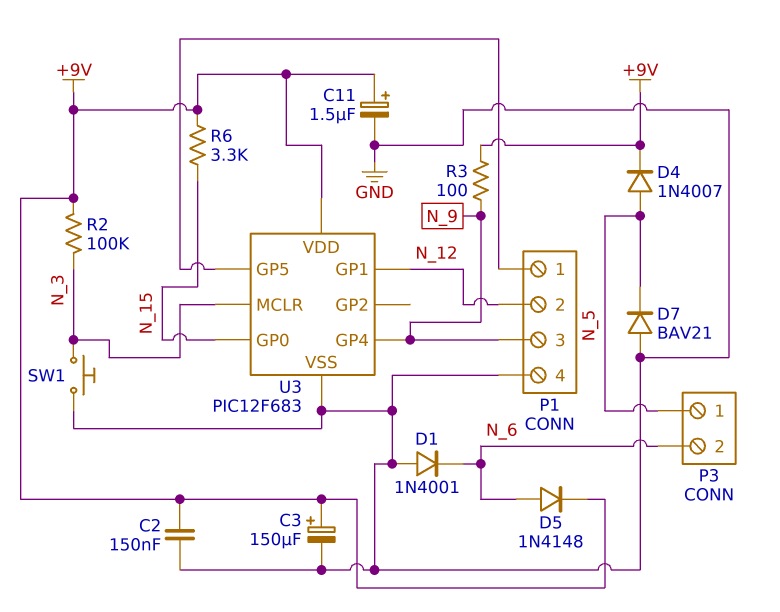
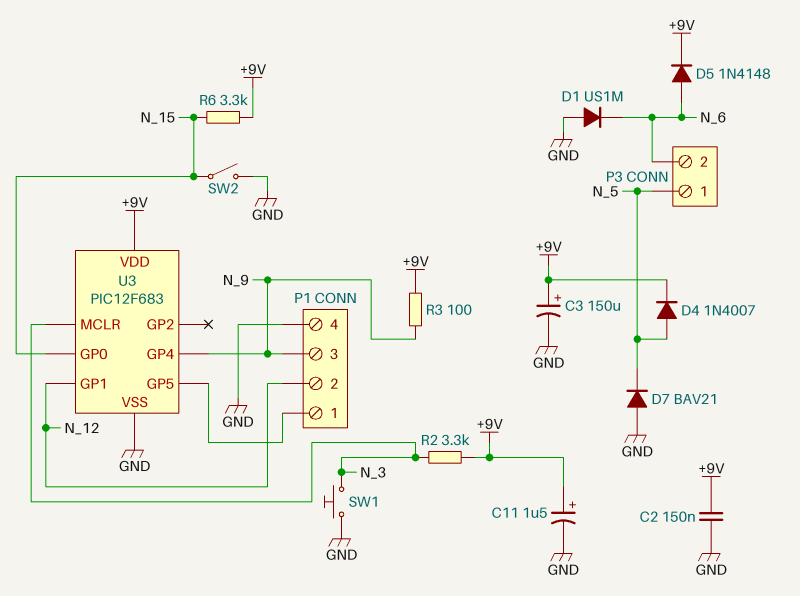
D1: diode 1N4001 (A GND, K N_6) -> diode US1M (A GND, K N_6)
R2: 100k (+9V, N_3) -> 3.3k (+9V, N_3)
SW2: none -> switch (GND, N_15)

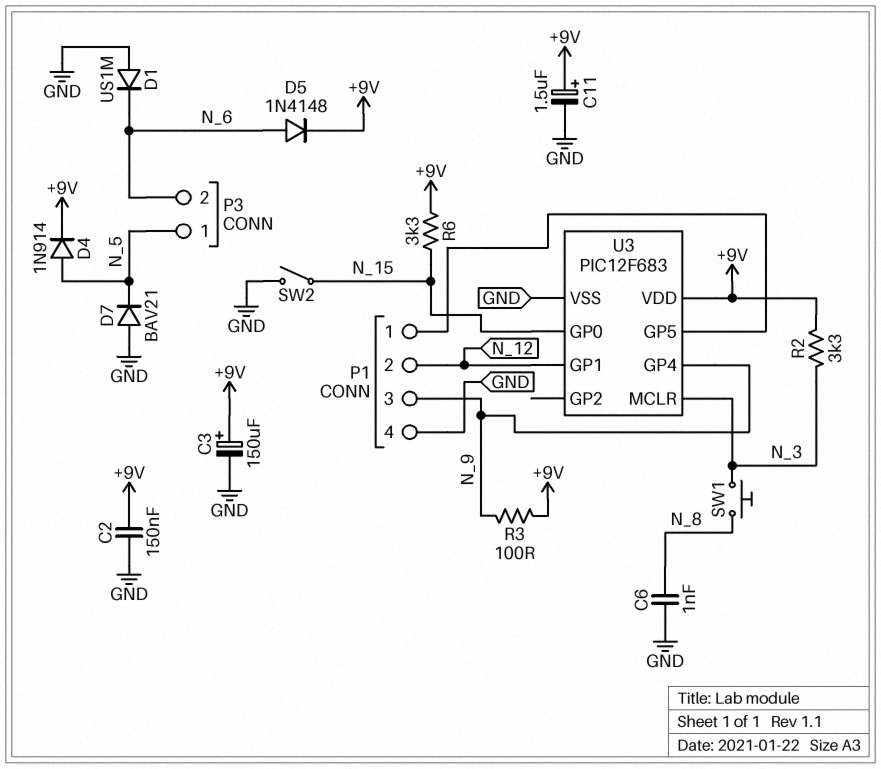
C6: none -> 1nF (GND, N_8)
D4: diode 1N4007 (A N_5, K +9V) -> diode 1N914 (A N_5, K +9V)
SW1: button (GND, N_3) -> button (N_3, N_8)

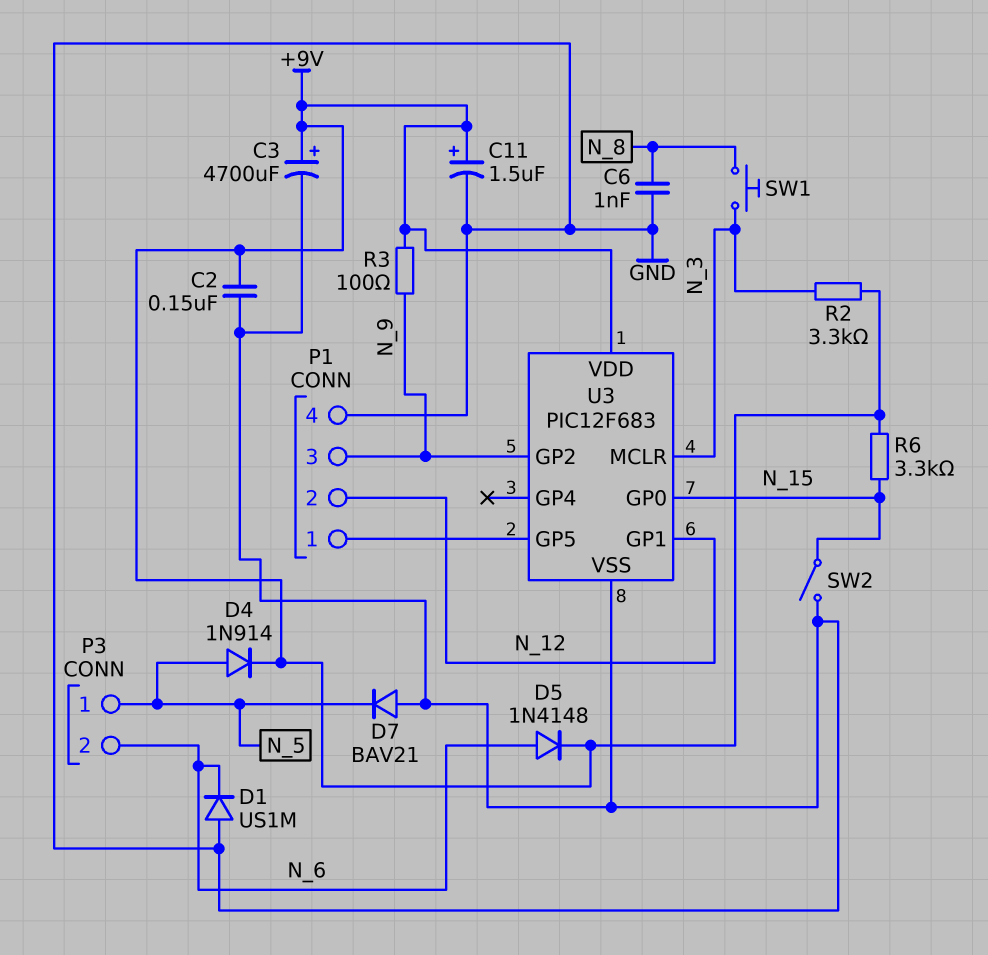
C3: 150uF (plus +9V, minus GND) -> 4700uF (plus +9V, minus GND)
U3 pin GP2: none -> N_9
U3 pin GP4: N_9 -> none

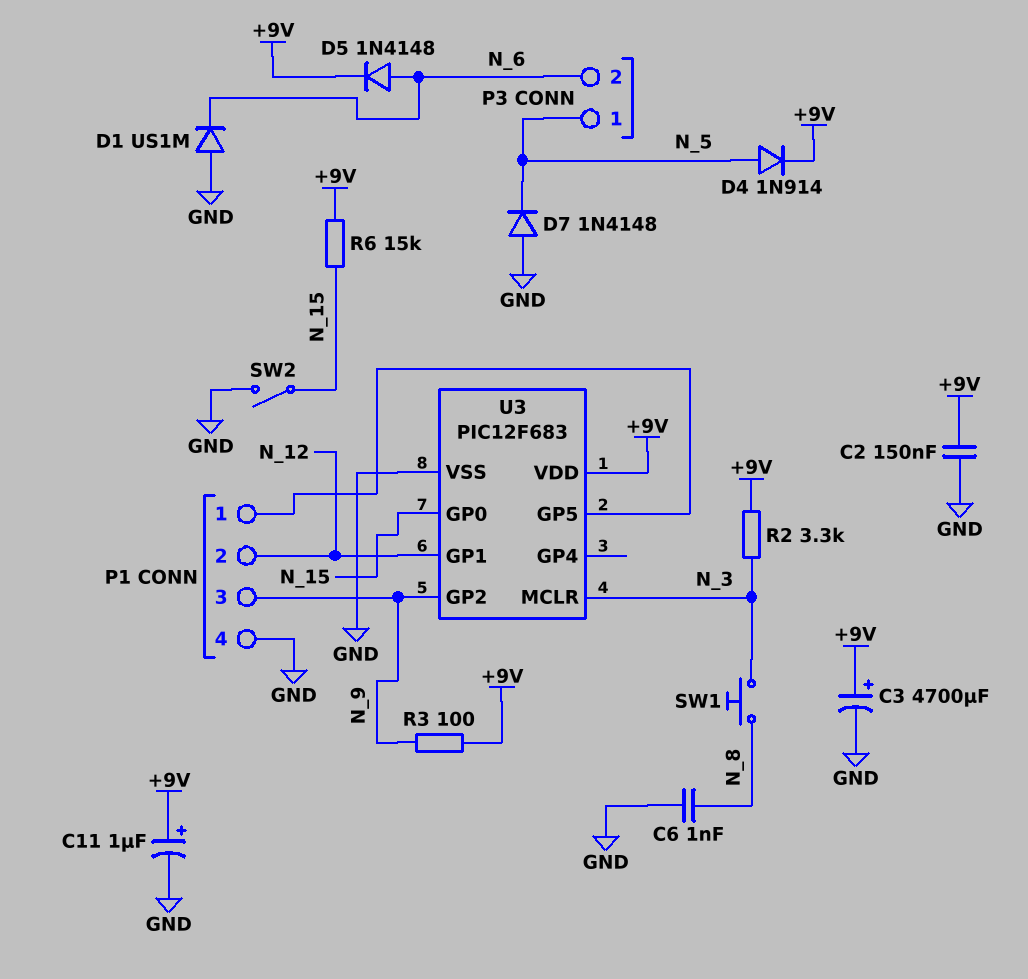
C11: 1.5uF (plus +9V, minus GND) -> 1uF (plus +9V, minus GND)
D7: diode BAV21 (A GND, K N_5) -> diode 1N4148 (A GND, K N_5)
R6: 3.3k (+9V, N_15) -> 15k (+9V, N_15)

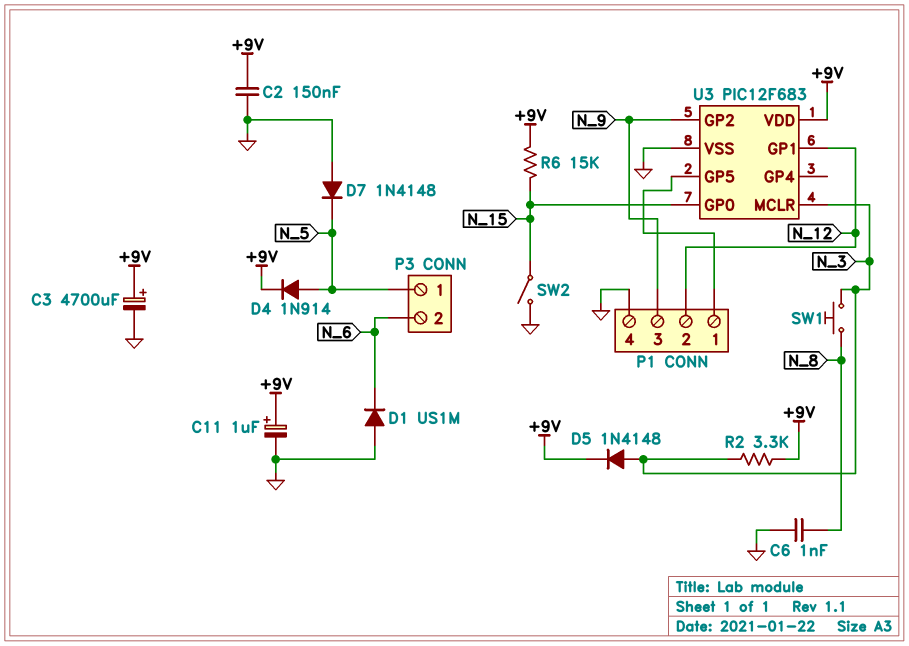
D5: diode 1N4148 (A N_6, K +9V) -> diode 1N4148 (A N_3, K +9V)
R3: 100 (+9V, N_9) -> none

